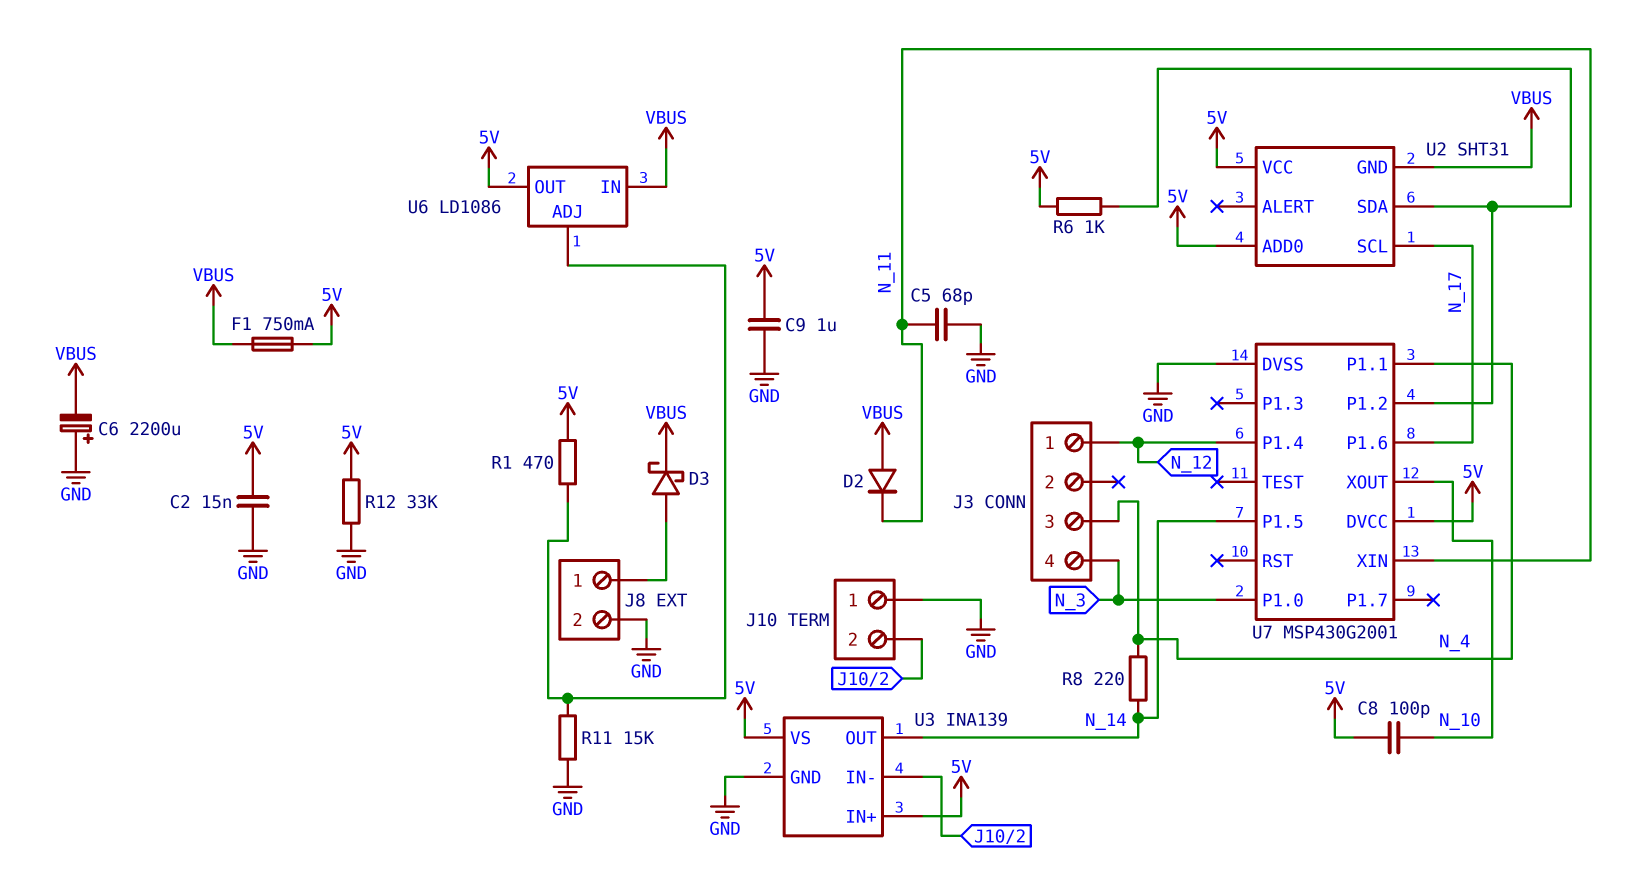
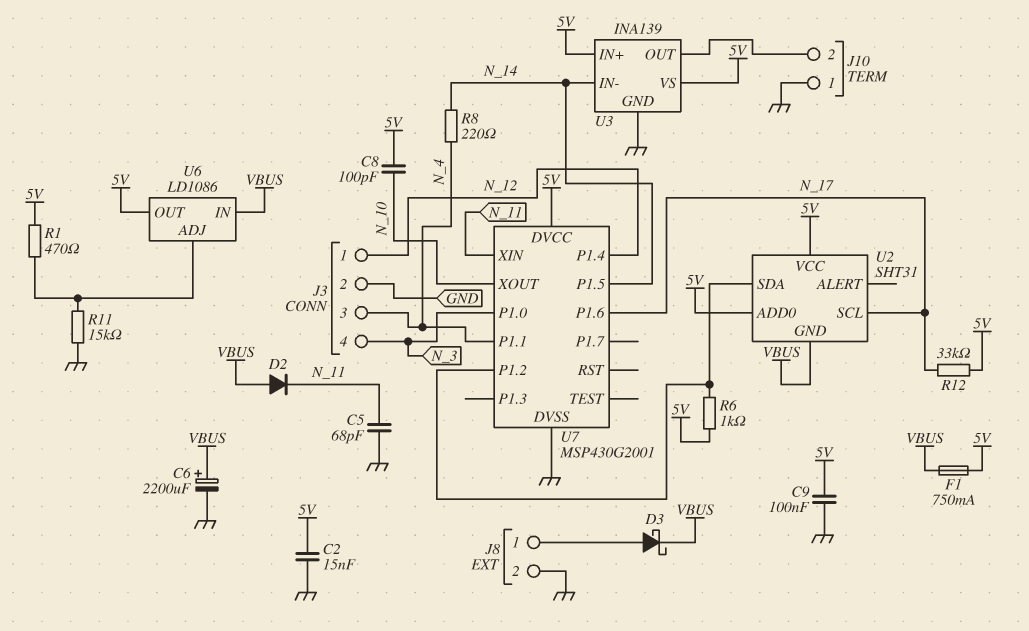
C6: 2200uF (plus GND, minus VBUS) -> 2200uF (plus VBUS, minus GND)
C9: 1uF (5V, GND) -> 100nF (5V, GND)
J3 pin 2: none -> GND
R12: 33k (5V, GND) -> 33k (5V, N_17)
U3 pin IN-: J10/2 -> N_14
U3 pin OUT: N_14 -> J10/2

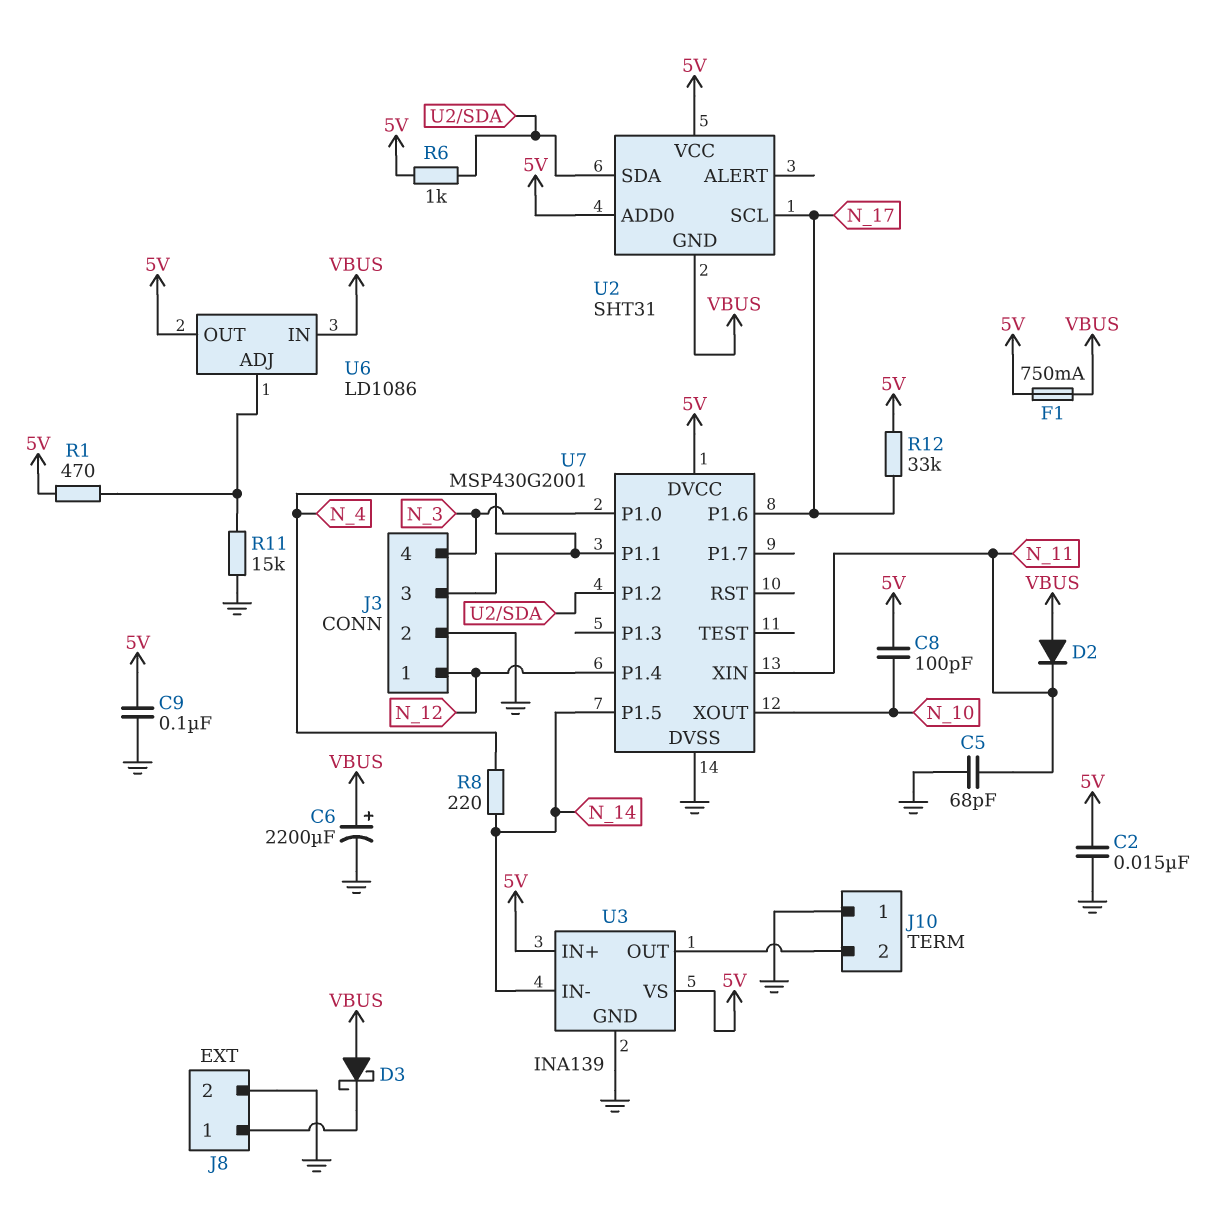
D3: schottky (A J8/1, K VBUS) -> schottky (A VBUS, K J8/1)

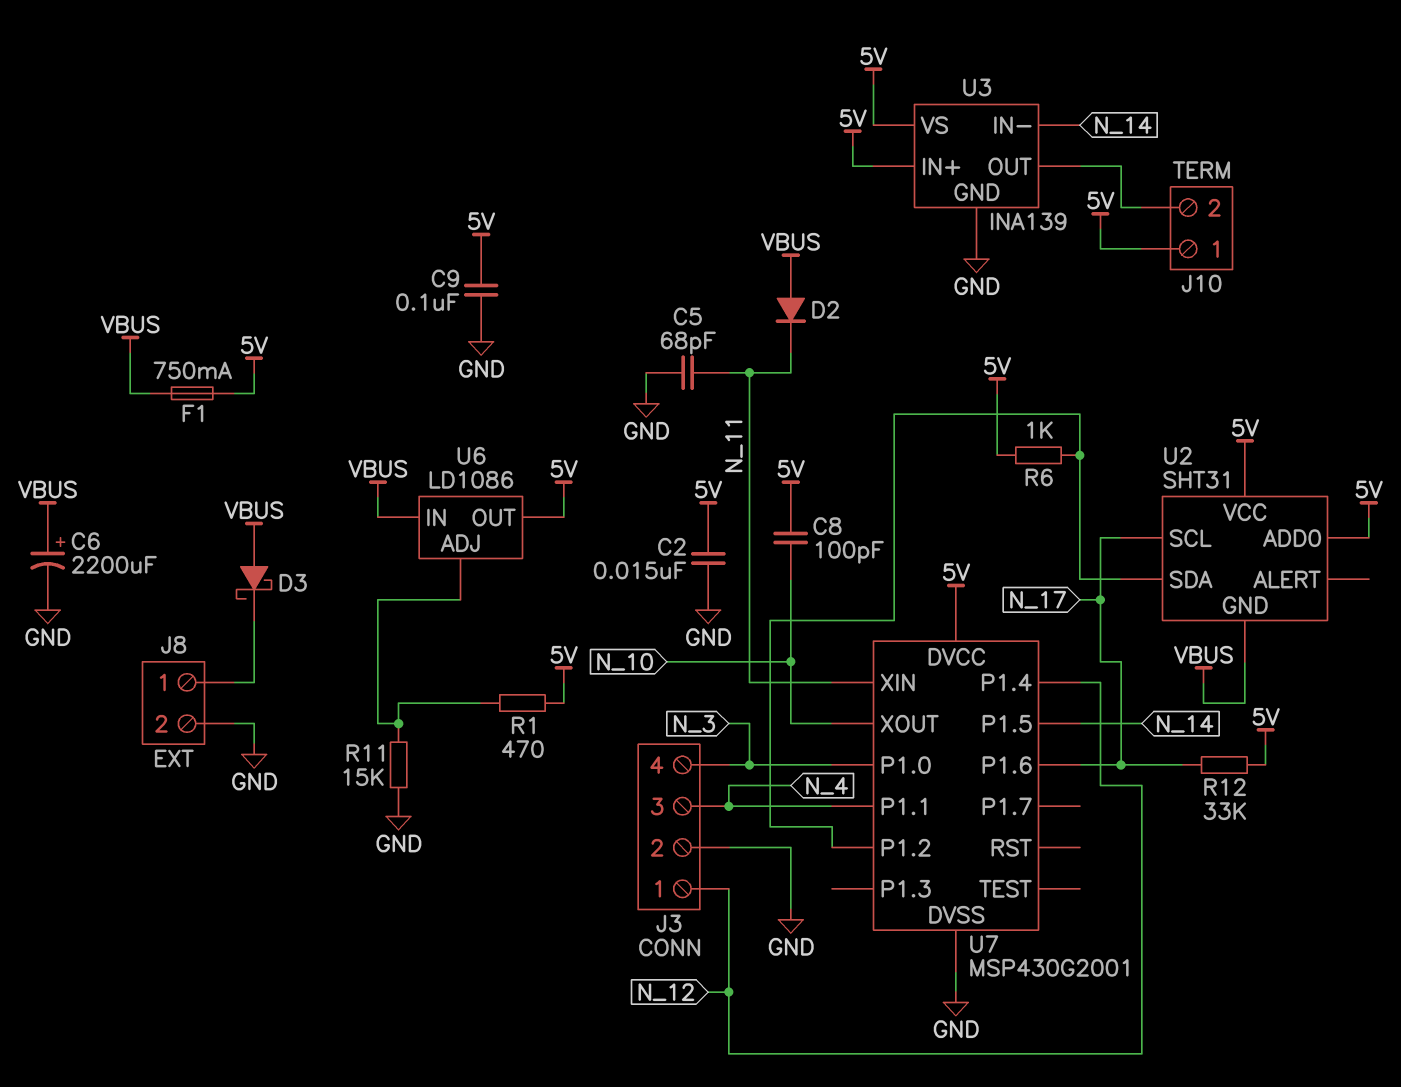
J10 pin 1: GND -> 5V
R8: 220 (N_4, N_14) -> none

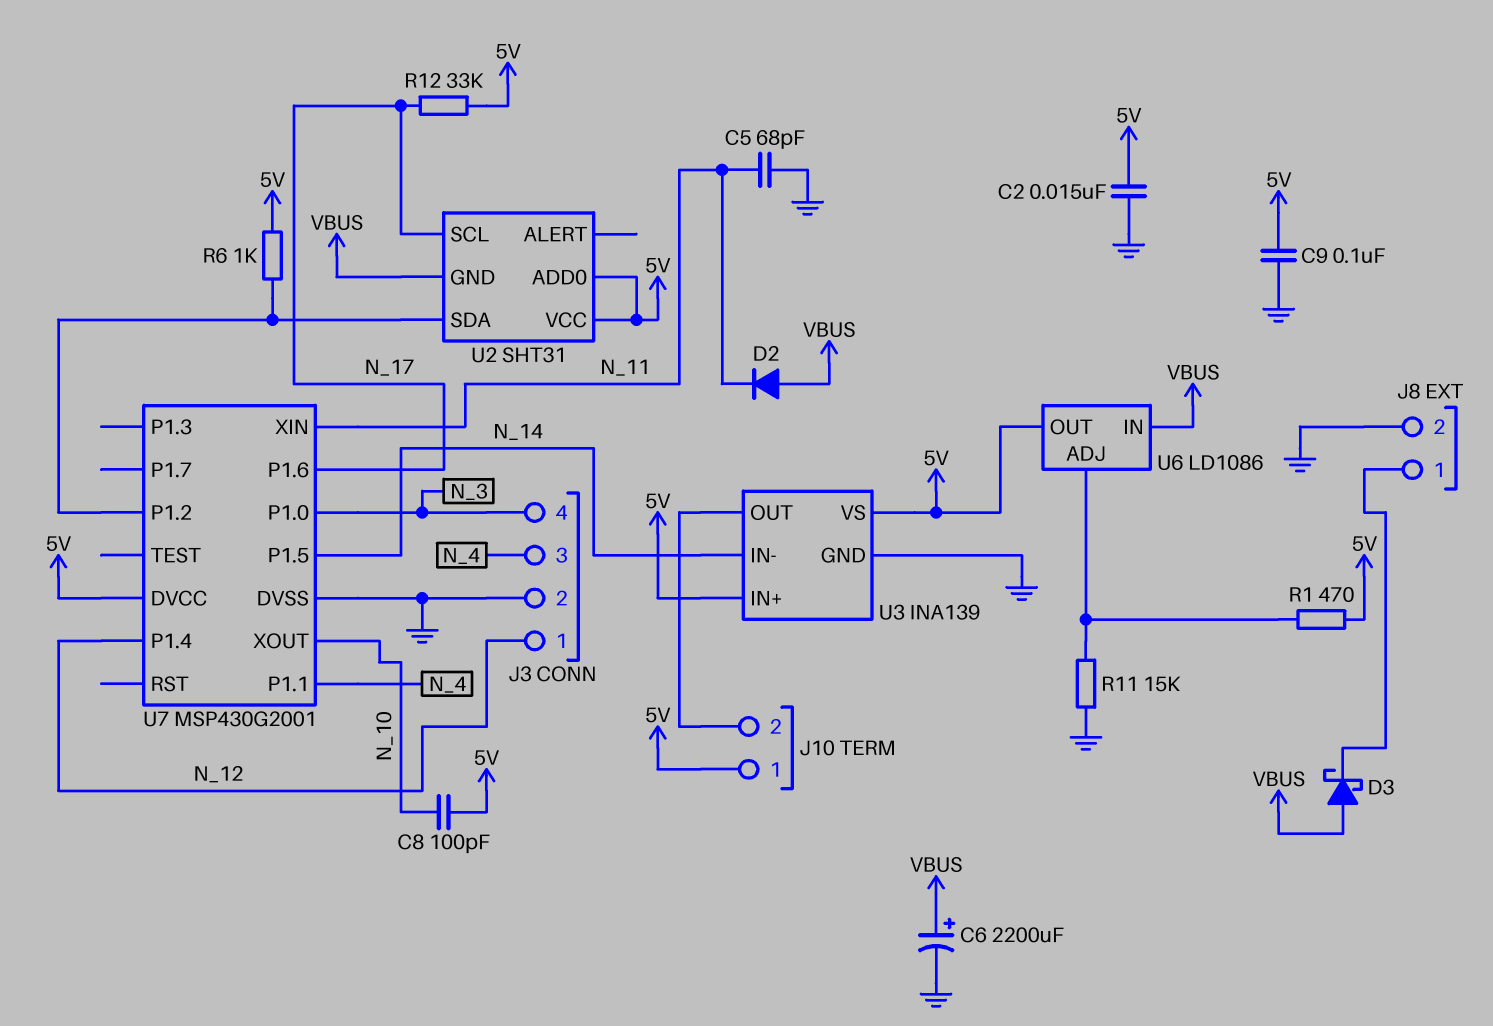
F1: 750mA (5V, VBUS) -> none

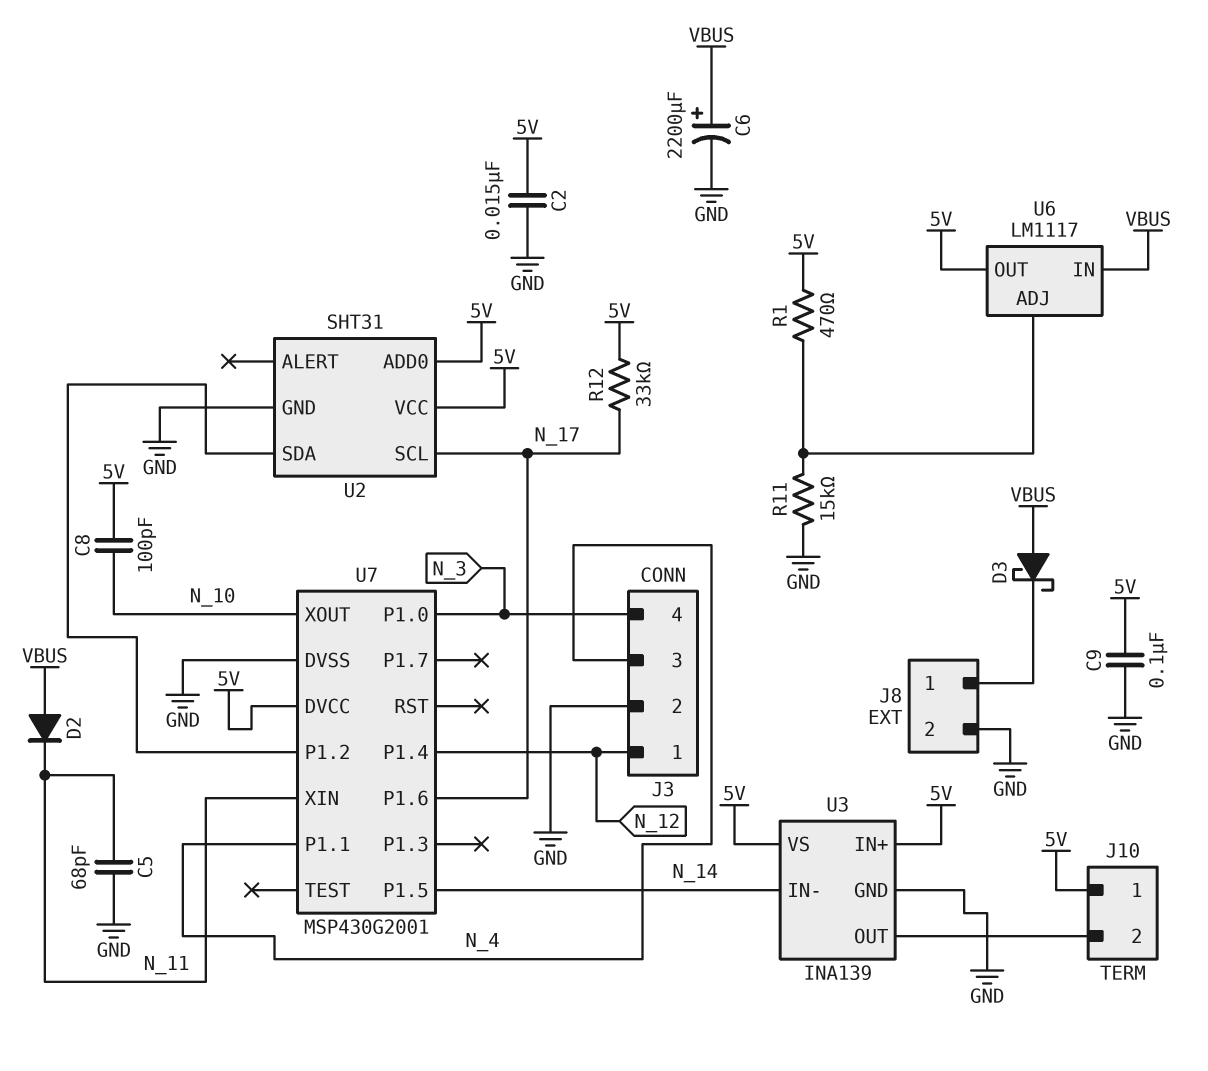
R6: 1k (5V, U2/SDA) -> none
U2 pin GND: VBUS -> GND
U6: LD1086 -> LM1117

